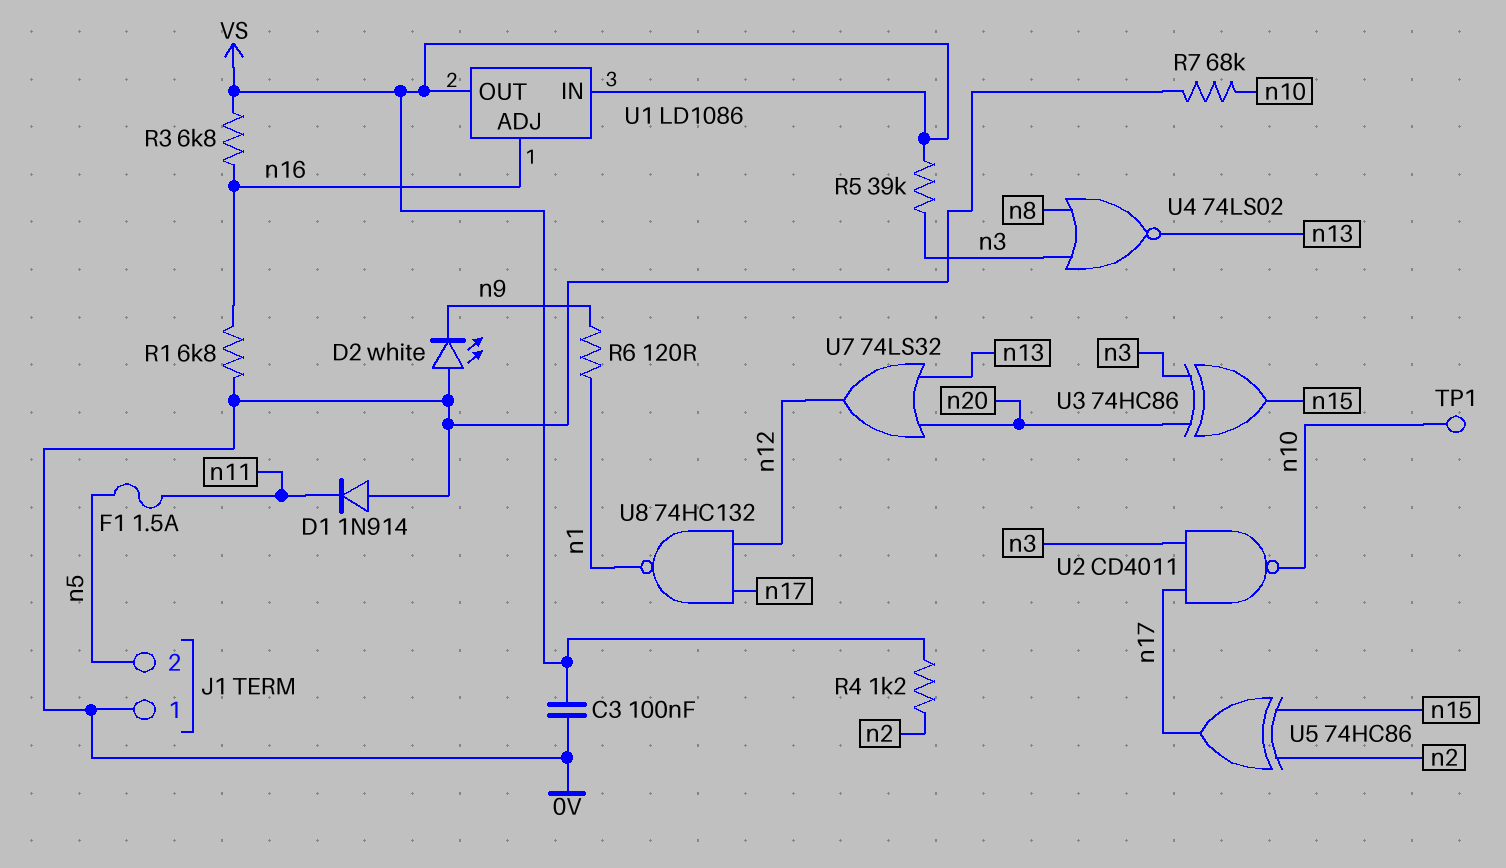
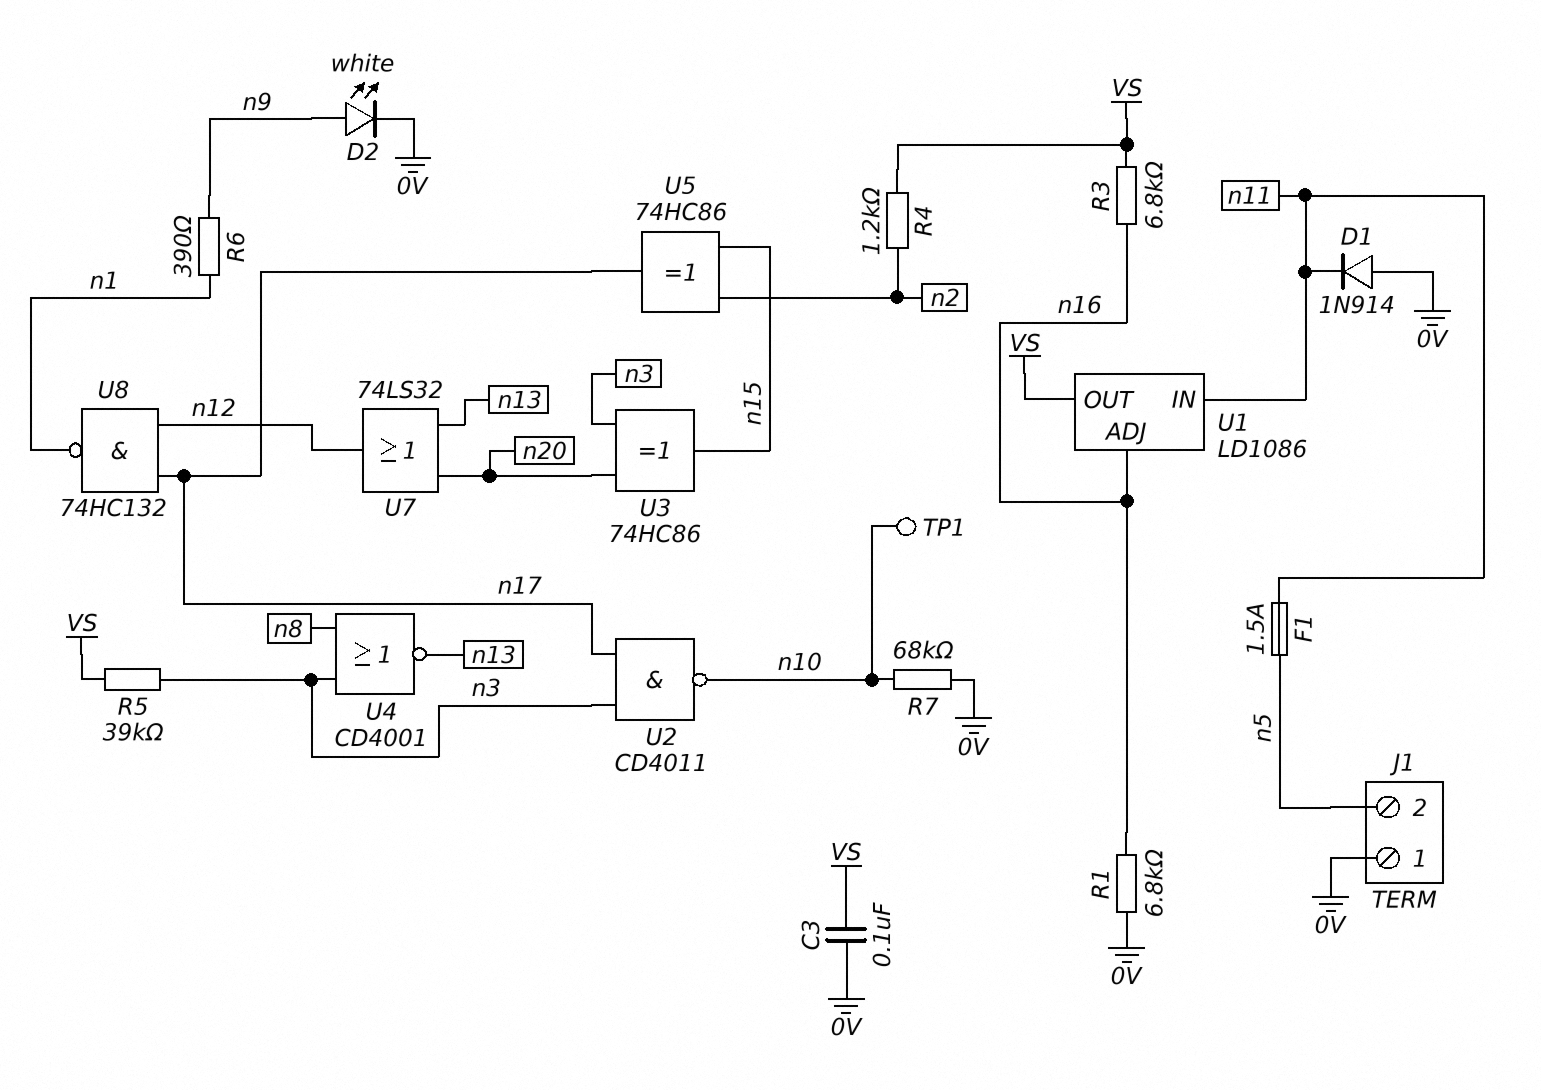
D2: LED white (A 0V, K n9) -> LED white (A n9, K 0V)
R6: 120 (n1, n9) -> 390 (n1, n9)
U1 pin IN: VS -> n11
U4: NOR 74LS02 (in n3, in n8, out n13) -> NOR CD4001 (in n3, in n8, out n13)

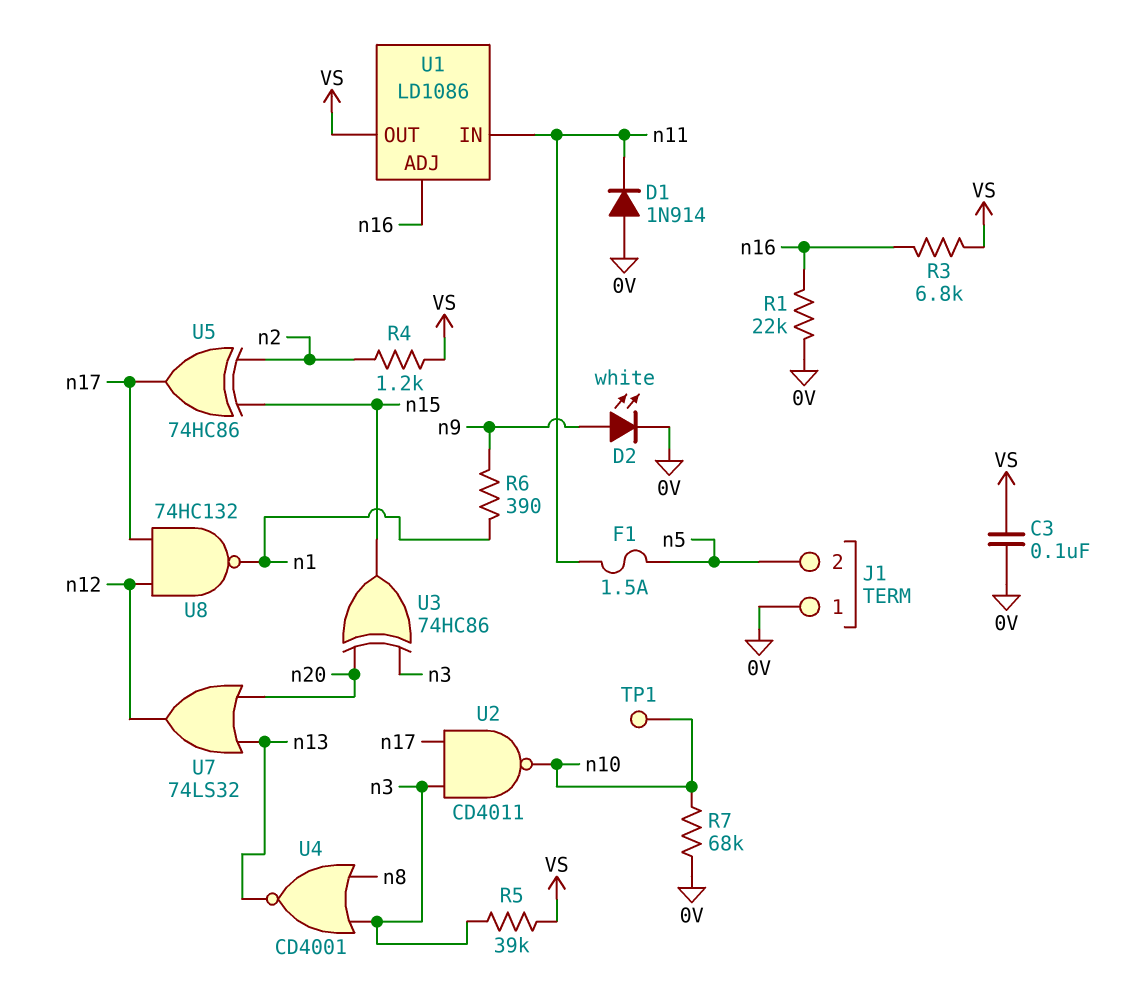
R1: 6.8k (0V, n16) -> 22k (0V, n16)

